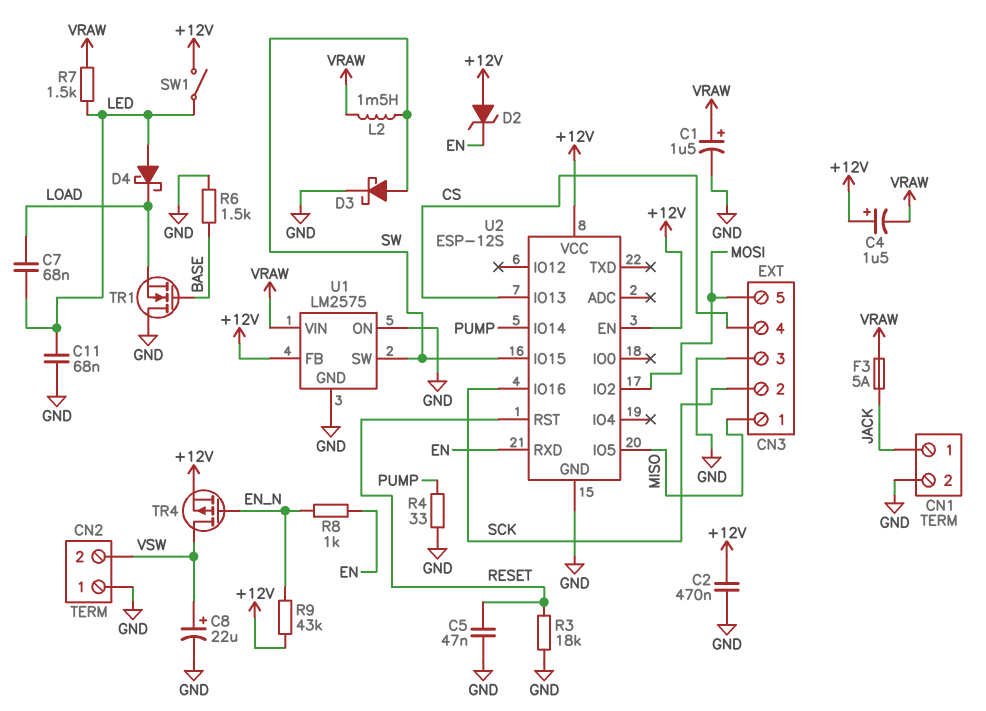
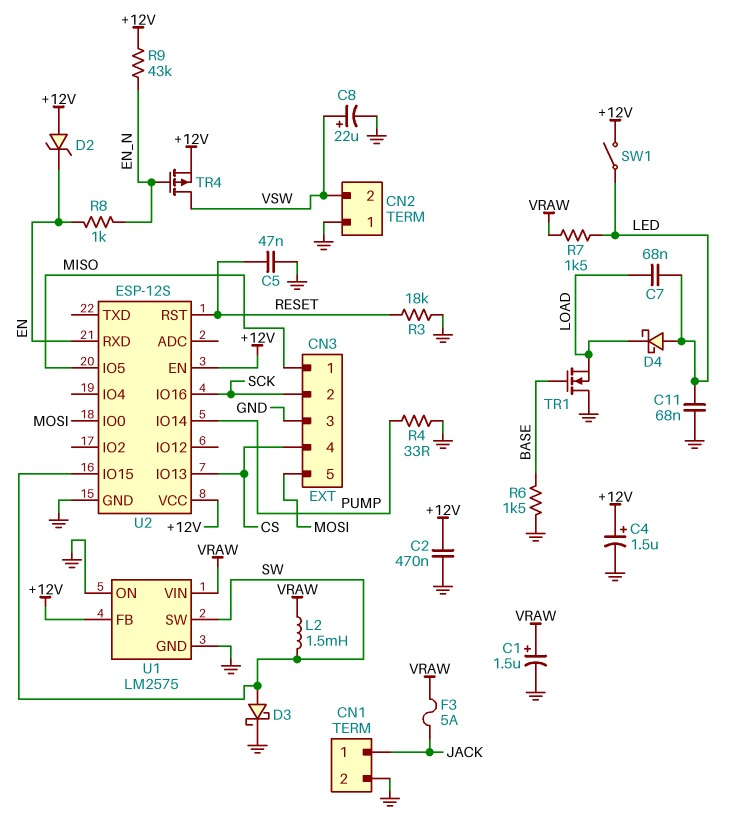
C4: 1.5uF (plus +12V, minus VRAW) -> 1.5uF (plus +12V, minus GND)
U2 pin IO0: none -> MOSI
U2 pin IO2: MOSI -> none

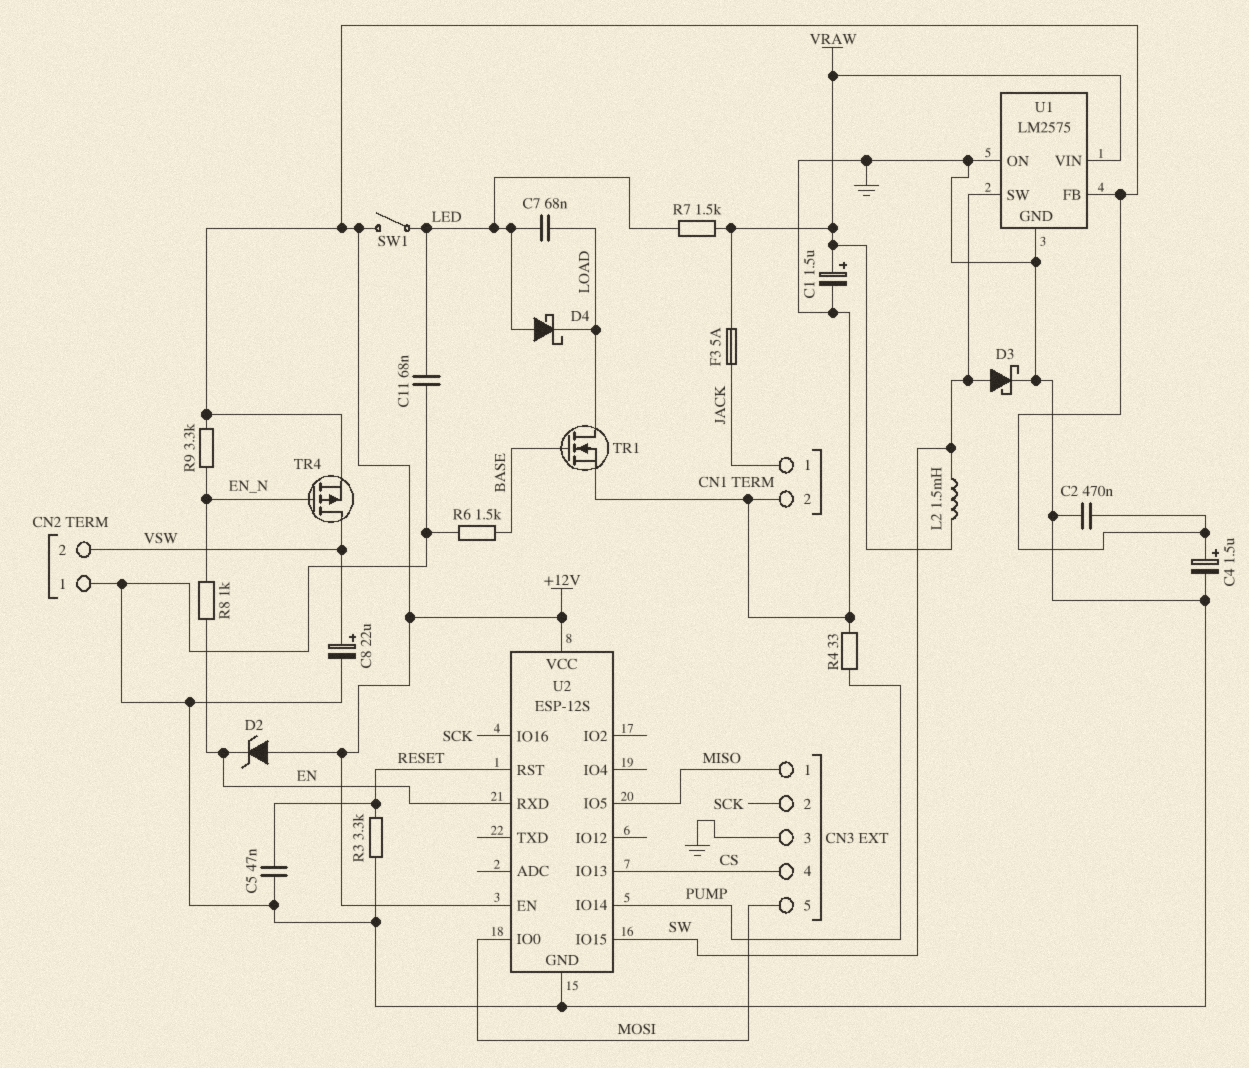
R3: 18k (GND, RESET) -> 3.3k (GND, RESET)
R9: 43k (+12V, EN_N) -> 3.3k (+12V, EN_N)
TR1: NMOS (G BASE, D GND, S LOAD) -> NMOS (G BASE, D LOAD, S GND)

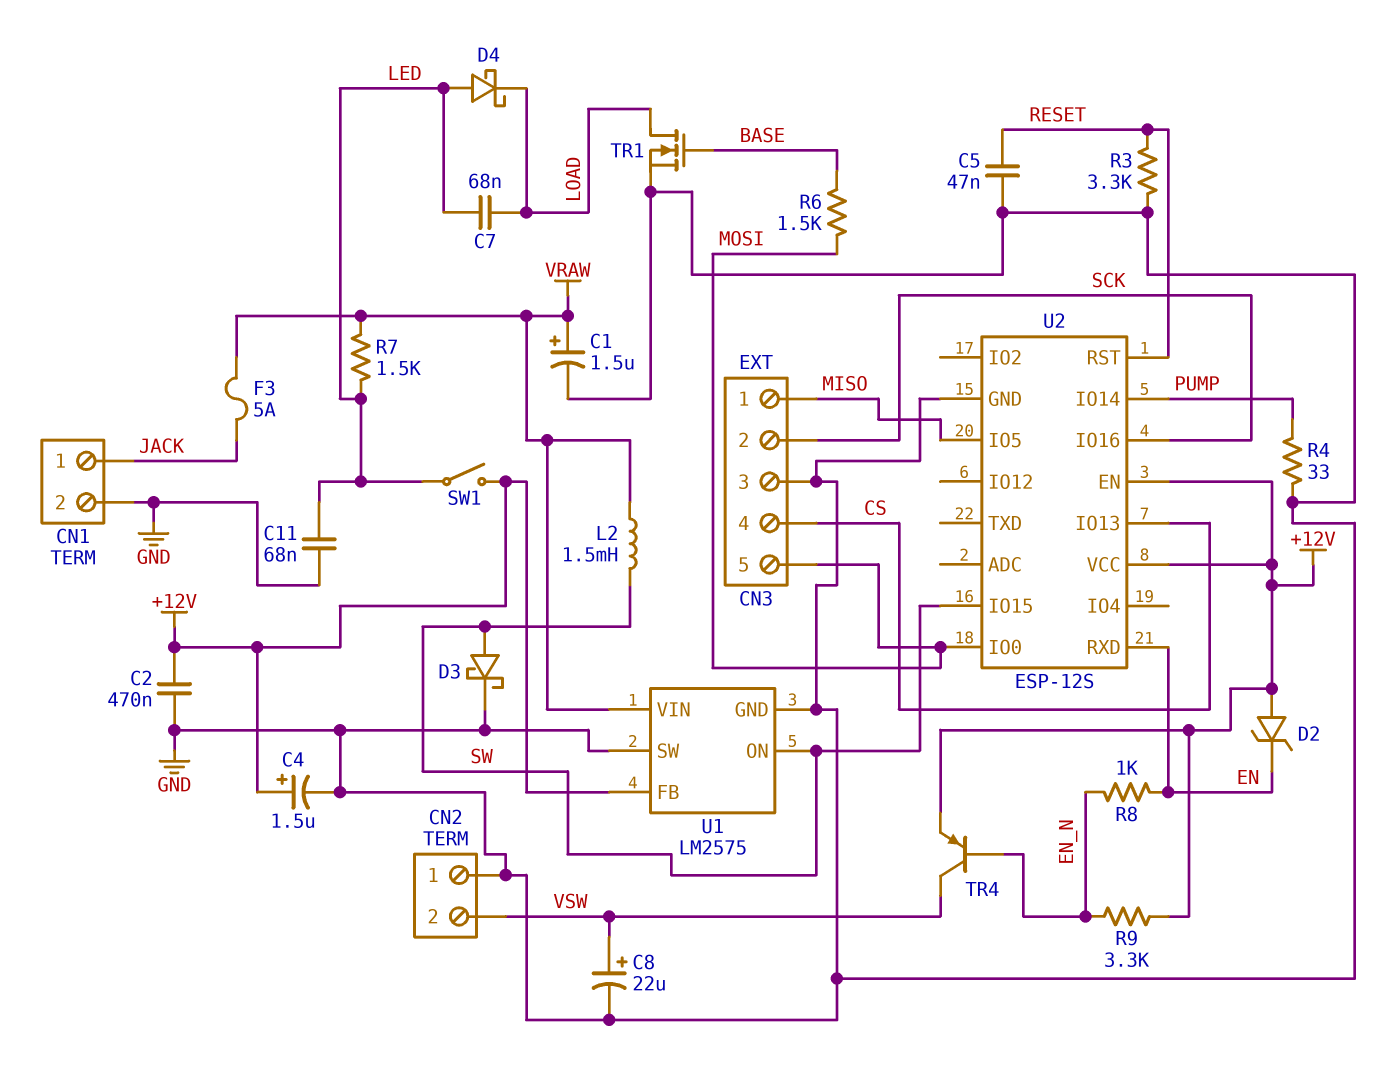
R6: 1.5k (BASE, GND) -> 1.5k (BASE, MOSI)
TR4: PMOS (G EN_N, D VSW, S +12V) -> PNP (B EN_N, C VSW, E +12V)
U1 pin ON: GND -> SW
U1 pin SW: SW -> GND

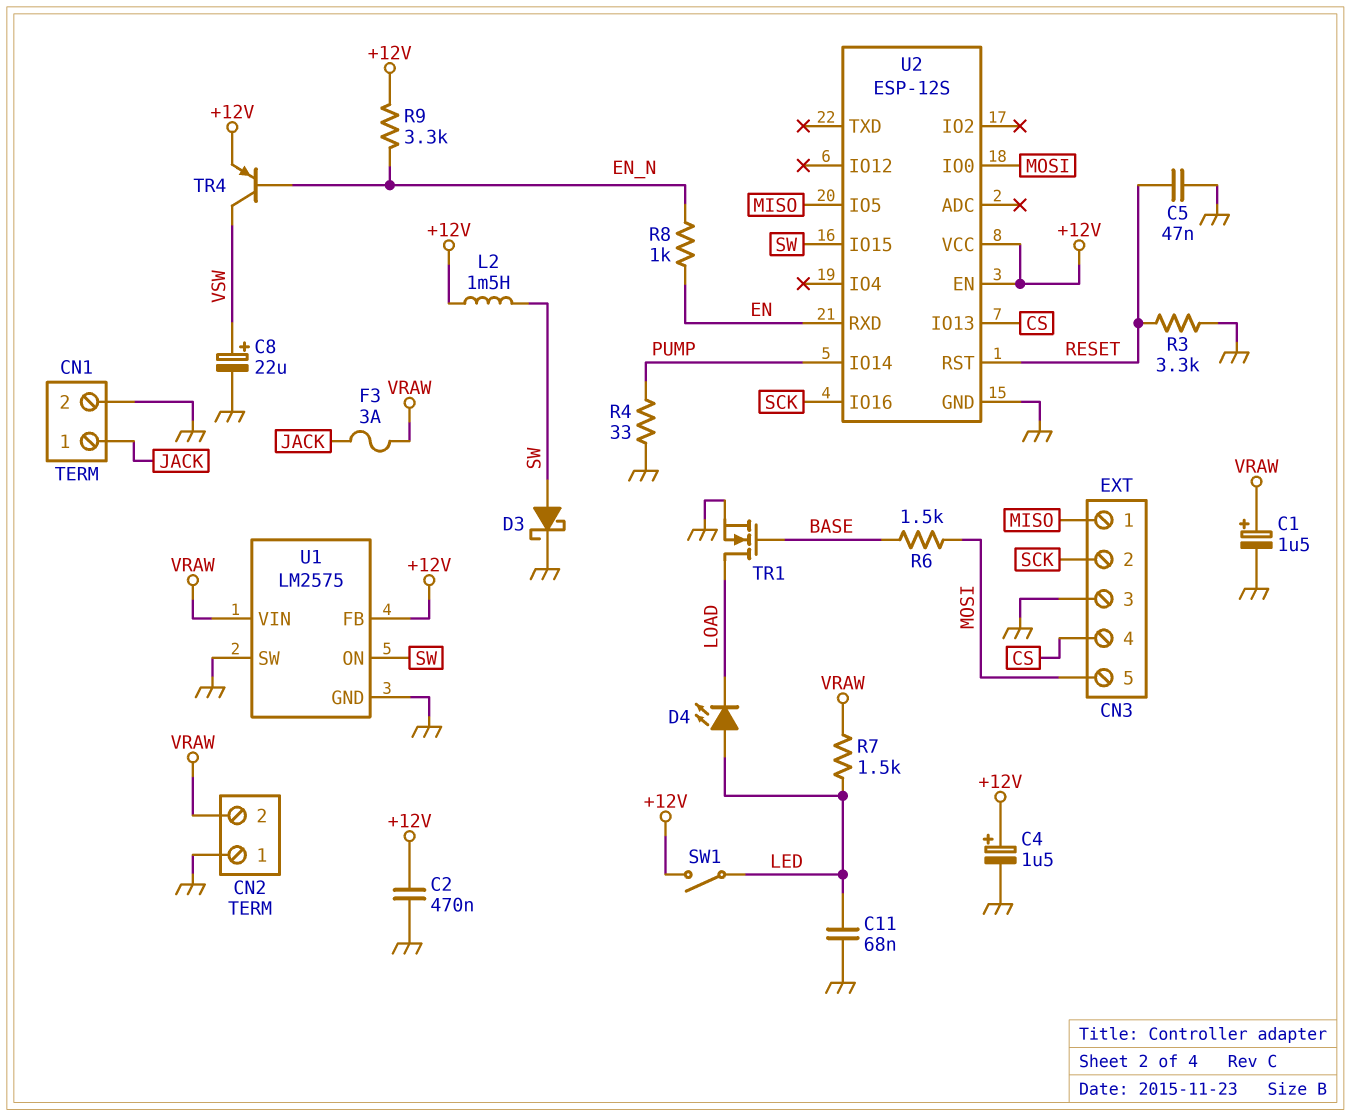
C7: 68nF (LED, LOAD) -> none
CN2 pin 2: VSW -> VRAW
D2: zener (A +12V, K EN) -> none
D4: schottky (A LED, K LOAD) -> LED (A LED, K LOAD)
F3: 5A (JACK, VRAW) -> 3A (JACK, VRAW)
L2: 1.5mH (SW, VRAW) -> 1.5mH (+12V, SW)

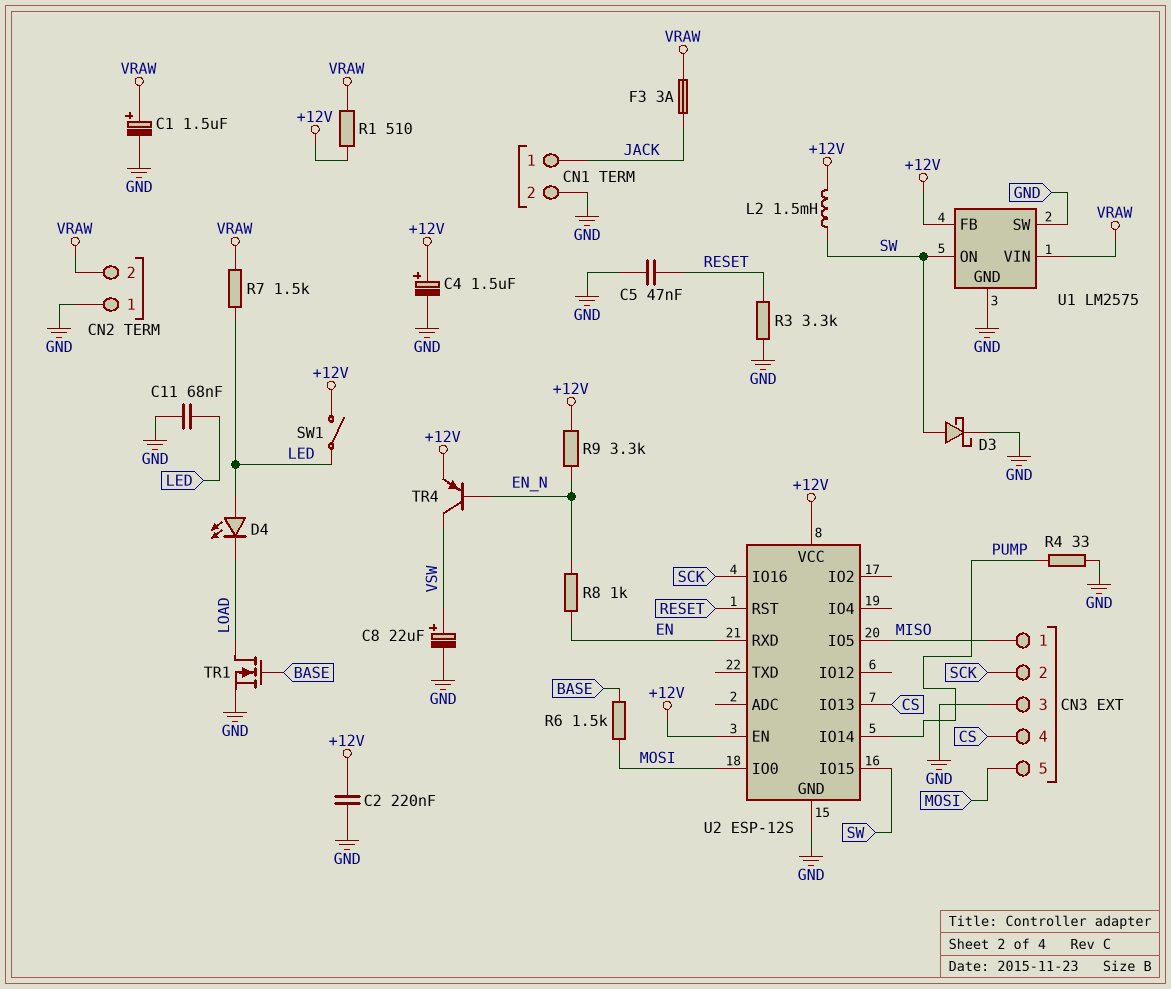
C2: 470nF (+12V, GND) -> 220nF (+12V, GND)
R1: none -> 510 (+12V, VRAW)

